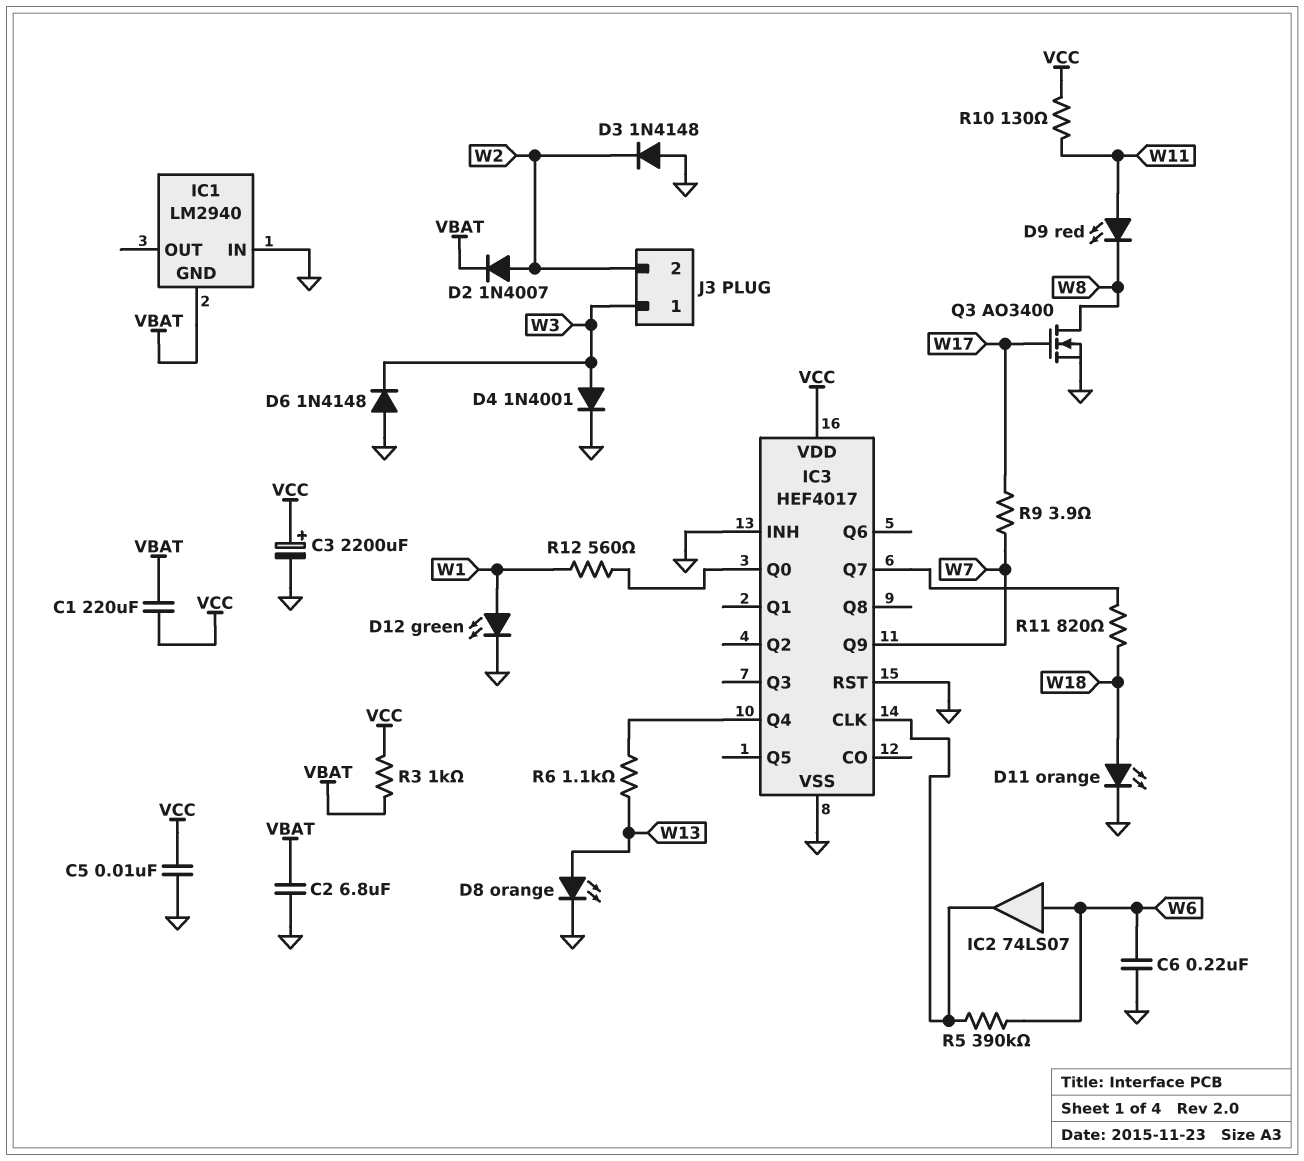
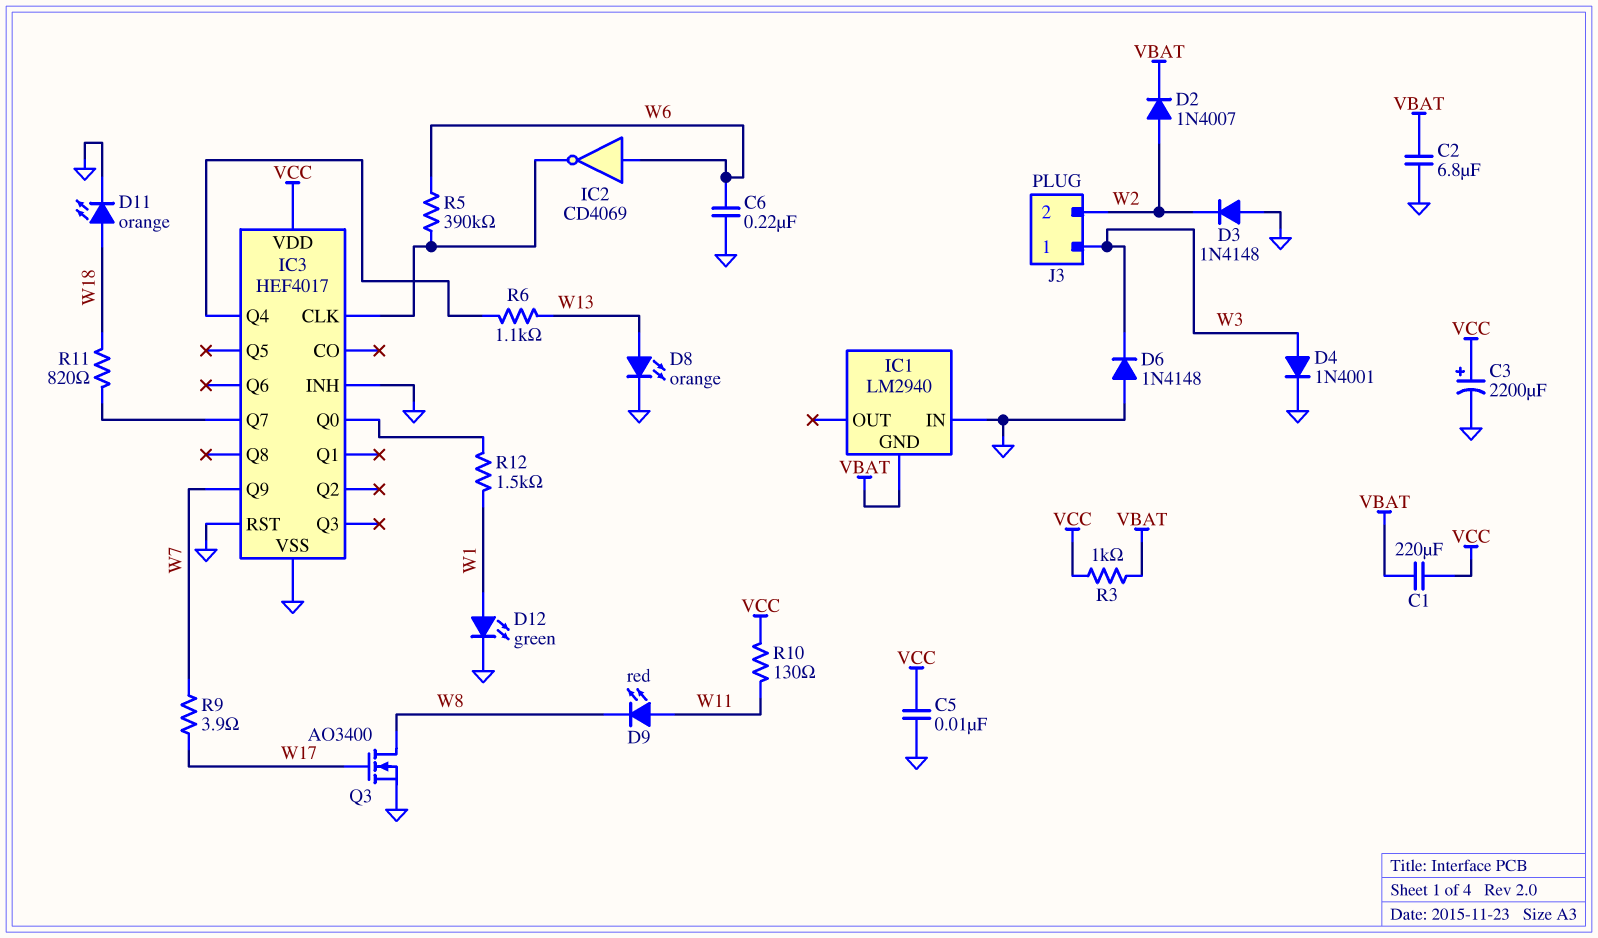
IC2: buffer 74LS07 (in W6, out IC3/CLK) -> NOT CD4069 (in W6, out IC3/CLK)
R12: 560 (IC3/Q0, W1) -> 1.5k (IC3/Q0, W1)

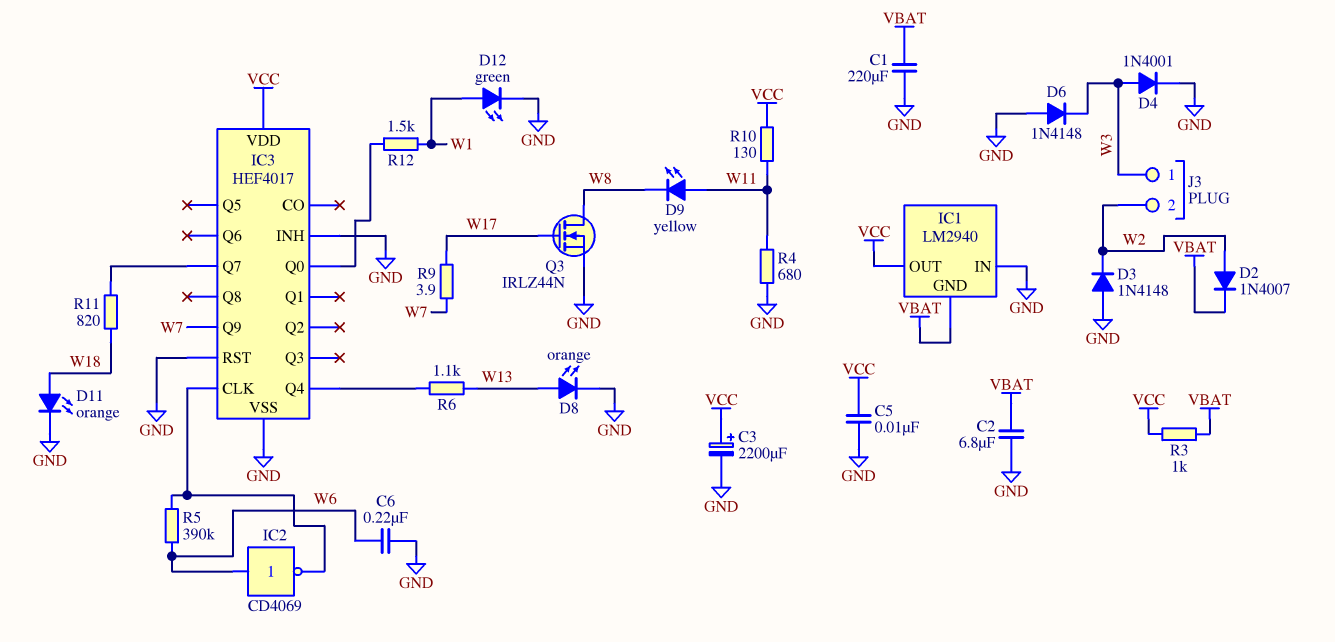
C1: 220uF (VBAT, VCC) -> 220uF (GND, VBAT)
D9: LED red (A W11, K W8) -> LED yellow (A W11, K W8)
IC1 pin OUT: none -> VCC
Q3: NMOS AO3400 (G W17, D W8, S GND) -> NMOS IRLZ44N (G W17, D W8, S GND)
R4: none -> 680 (GND, W11)

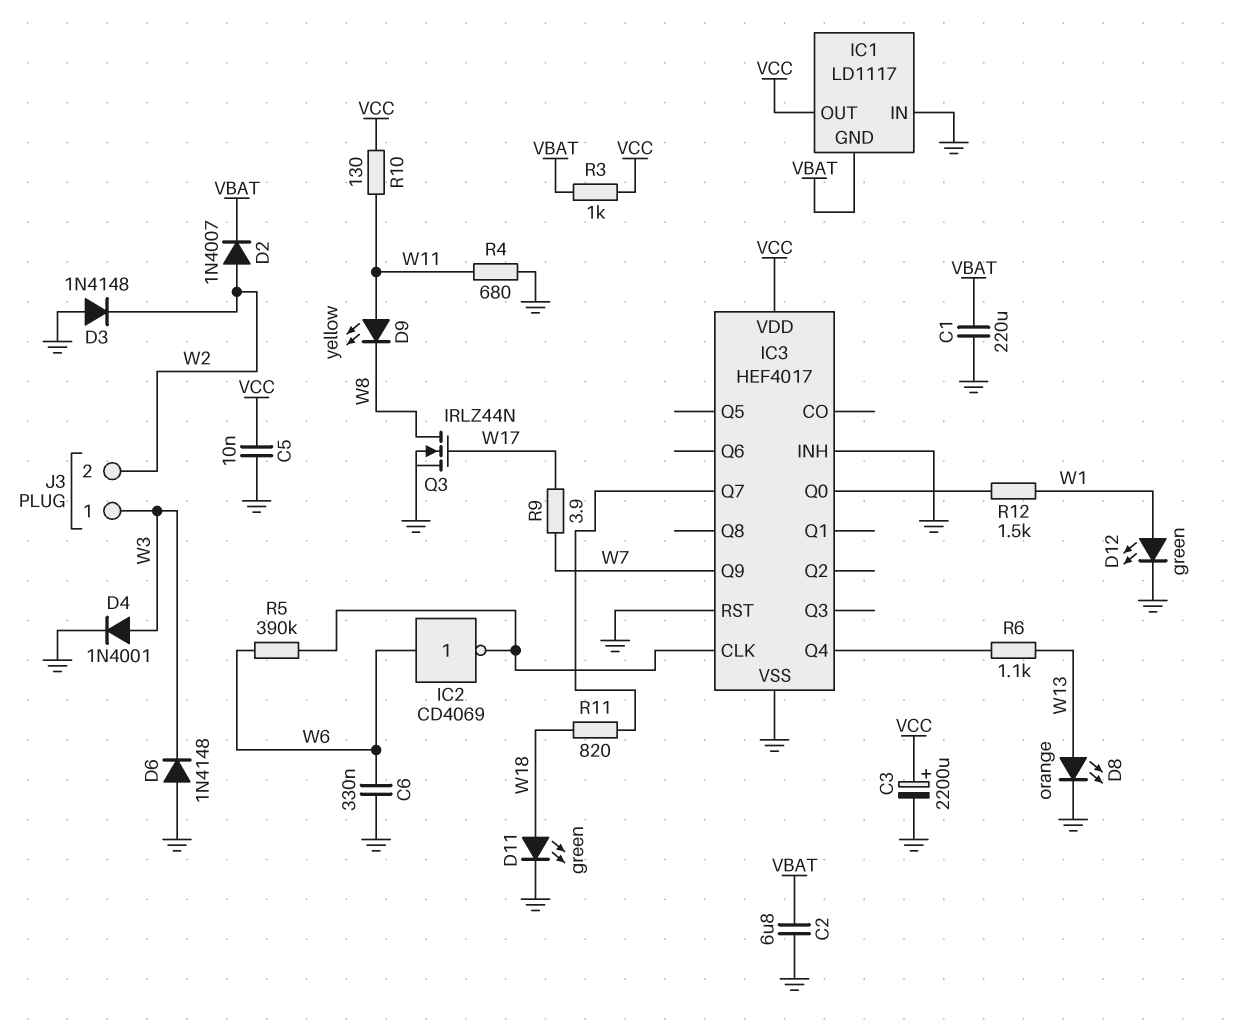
C6: 220nF (GND, W6) -> 330nF (GND, W6)
D11: LED orange (A W18, K GND) -> LED green (A W18, K GND)
IC1: LM2940 -> LD1117

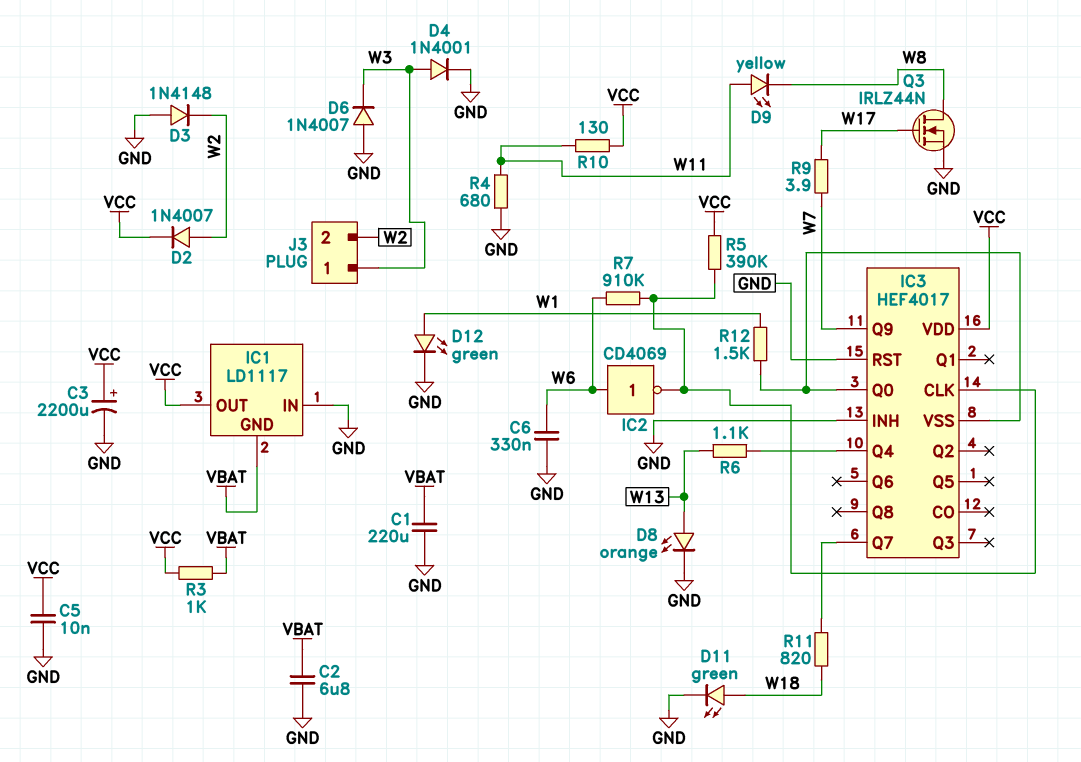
D2: diode 1N4007 (A W2, K VBAT) -> diode 1N4007 (A W2, K VCC)
D6: diode 1N4148 (A GND, K W3) -> diode 1N4007 (A GND, K W3)
IC3 pin VSS: GND -> IC3/Q0
R5: 390k (IC3/CLK, W6) -> 390k (IC3/CLK, VCC)
R7: none -> 910k (IC3/CLK, W6)

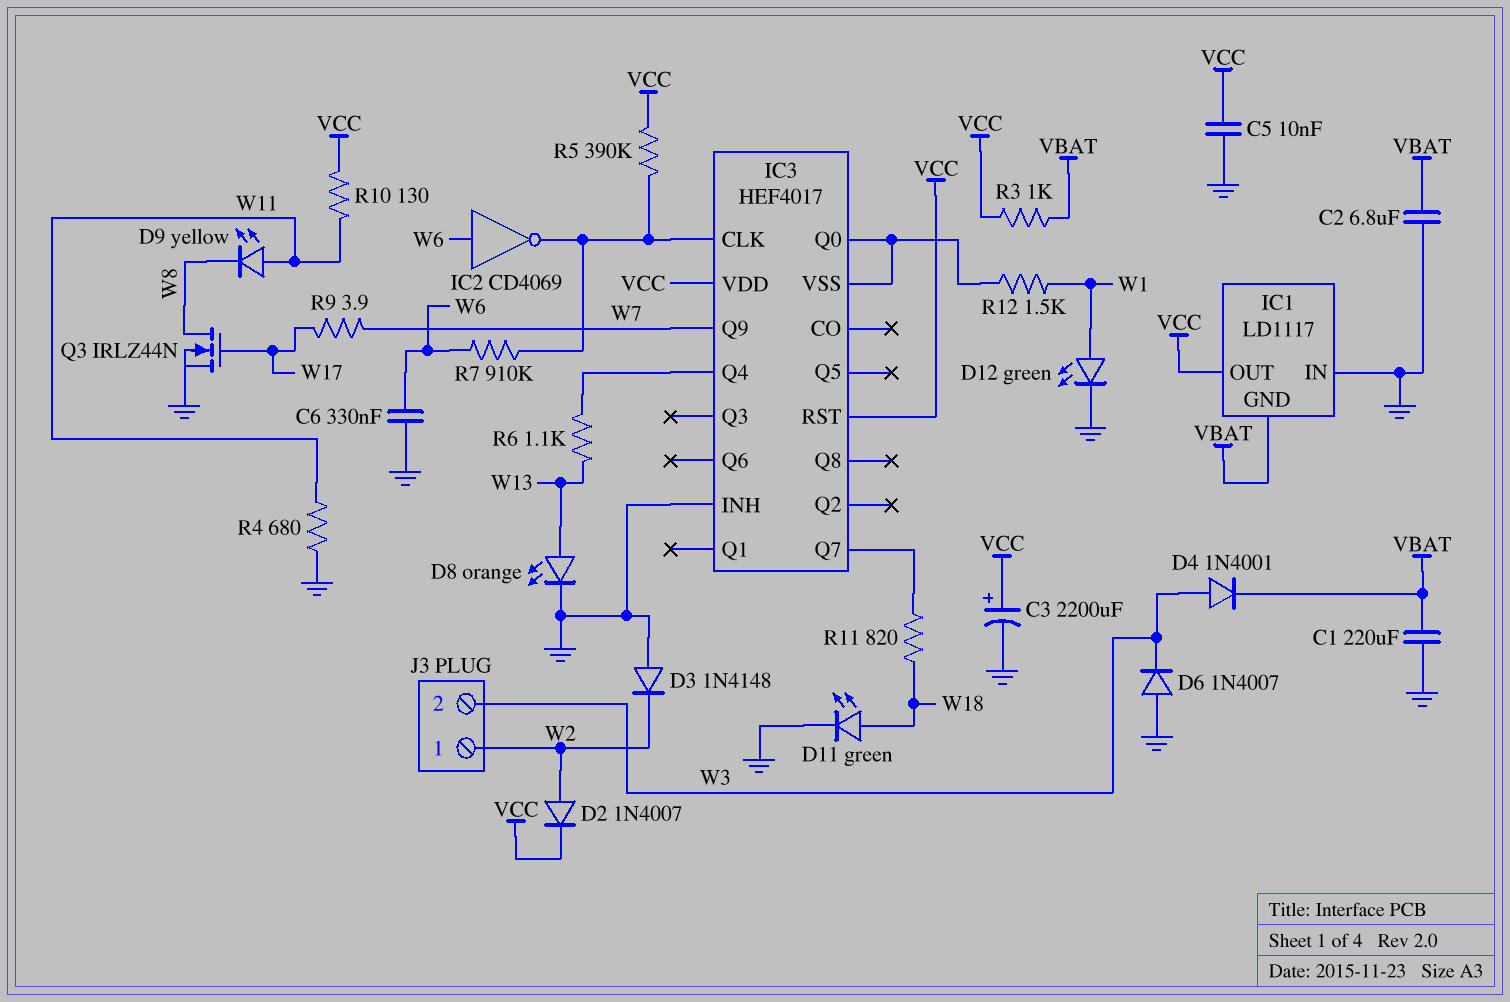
D4: diode 1N4001 (A W3, K GND) -> diode 1N4001 (A W3, K VBAT)
IC3 pin RST: GND -> VCC
J3 pin 1: W3 -> W2
J3 pin 2: W2 -> W3

